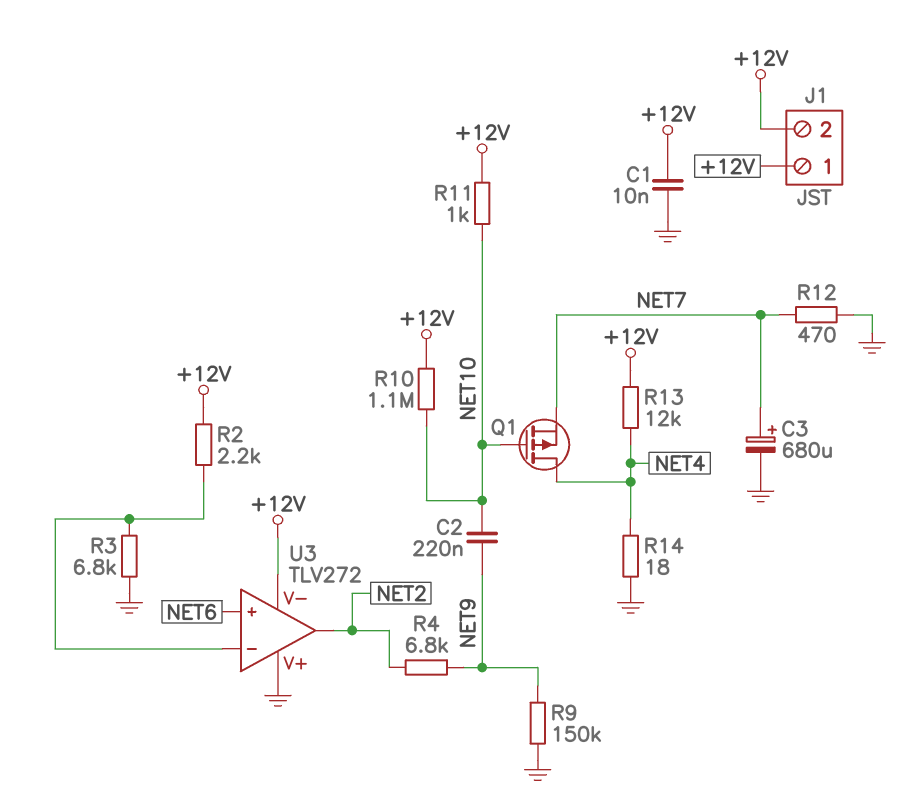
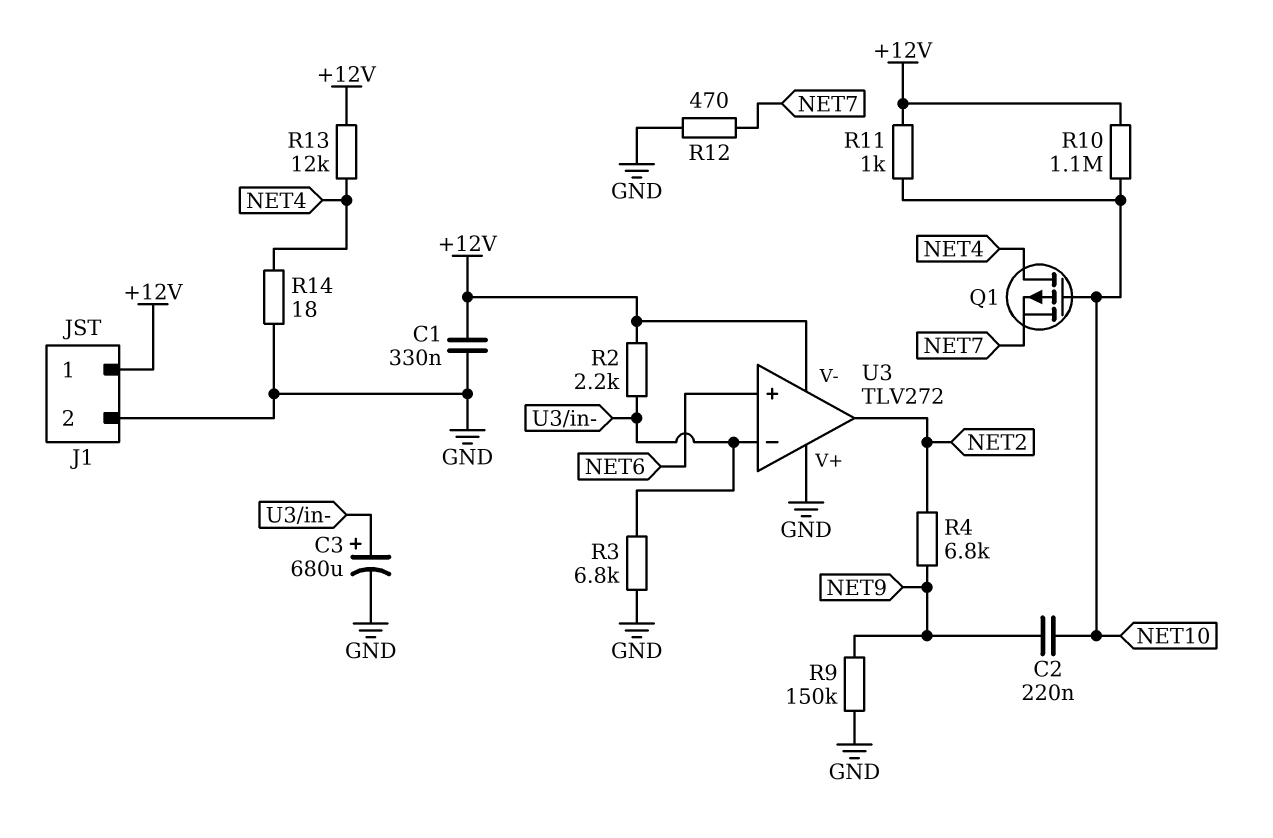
C1: 10nF (+12V, GND) -> 330nF (+12V, GND)
C3: 680uF (plus NET7, minus GND) -> 680uF (plus U3/in-, minus GND)
J1 pin 2: +12V -> GND

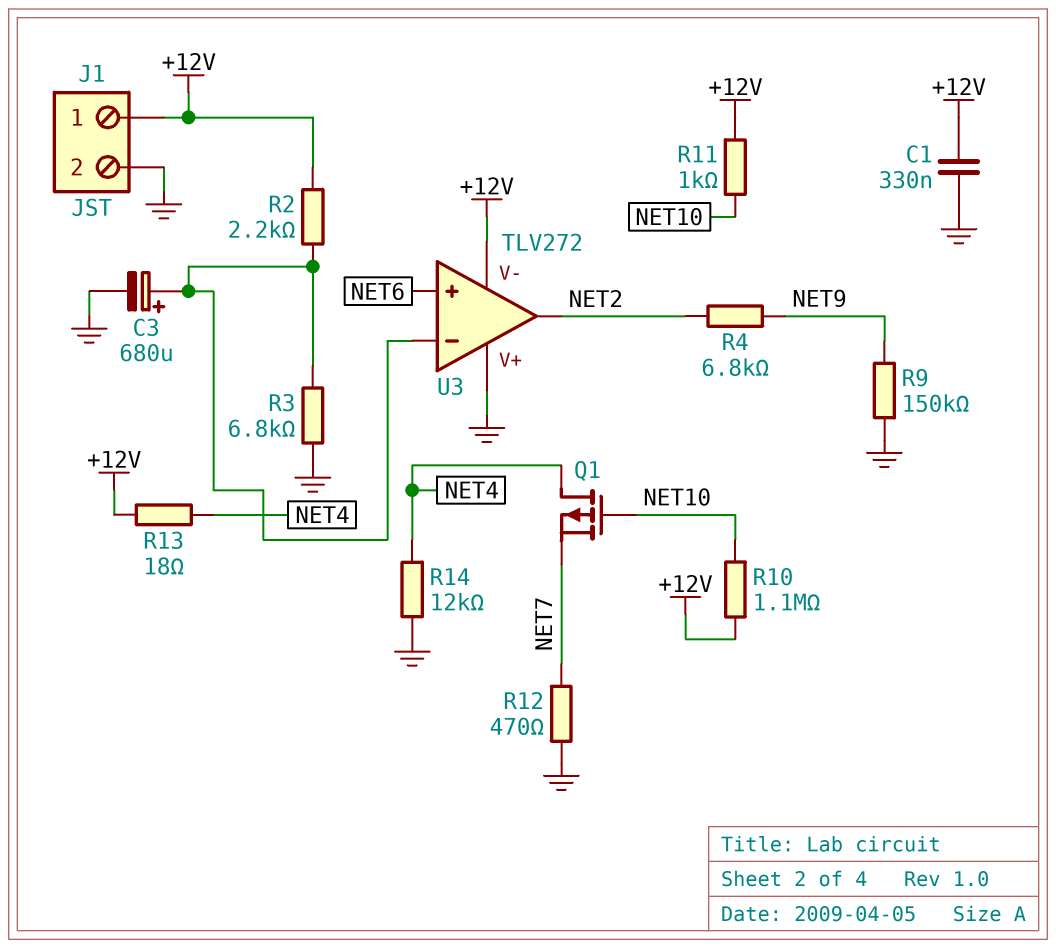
C2: 220nF (NET9, NET10) -> none
R13: 12k (+12V, NET4) -> 18 (+12V, NET4)
R14: 18 (GND, NET4) -> 12k (GND, NET4)

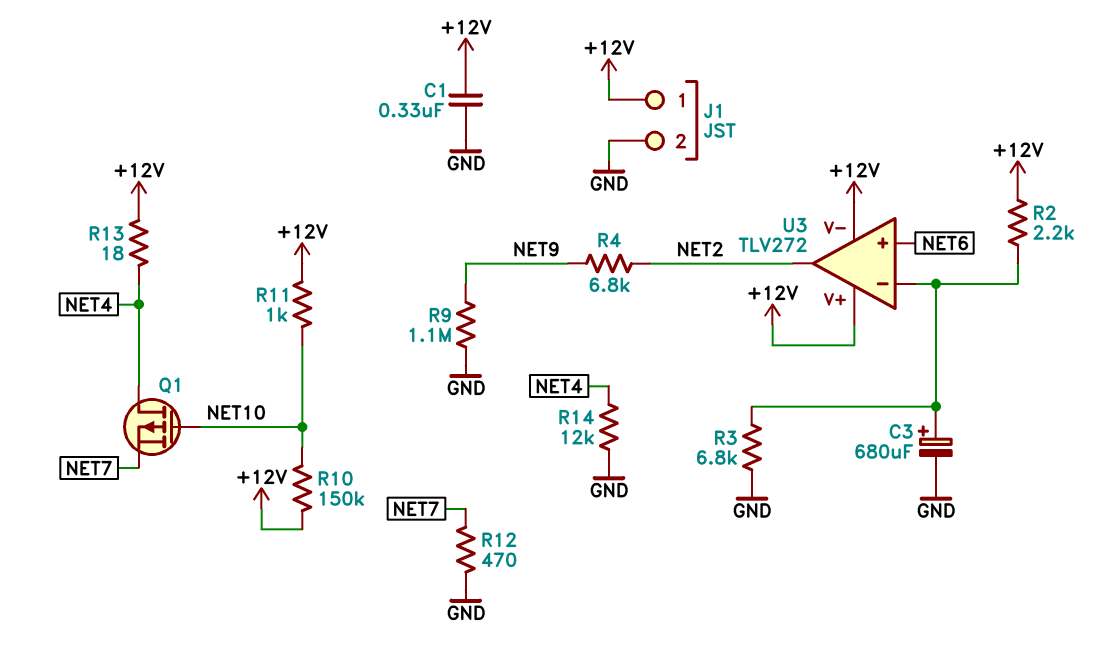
R9: 150k (GND, NET9) -> 1.1M (GND, NET9)
R10: 1.1M (+12V, NET10) -> 150k (+12V, NET10)
U3 pin V+: GND -> +12V

